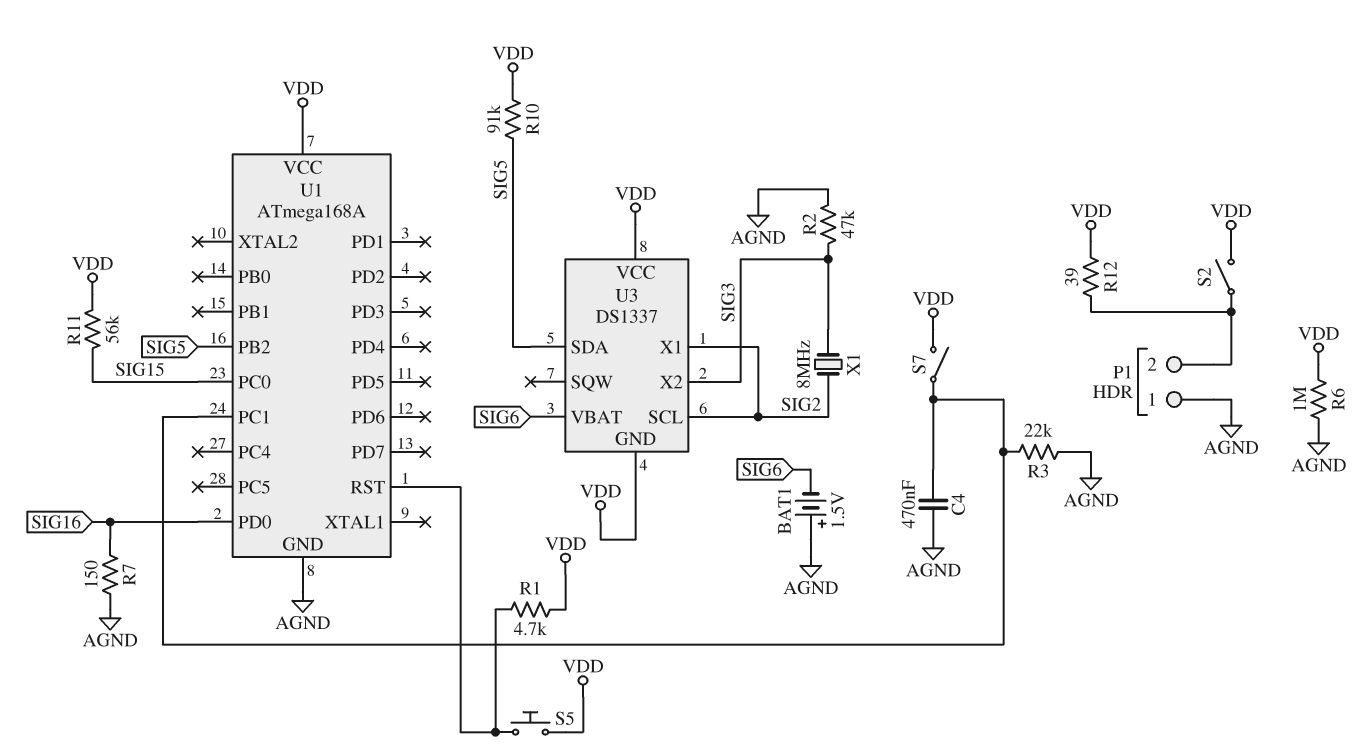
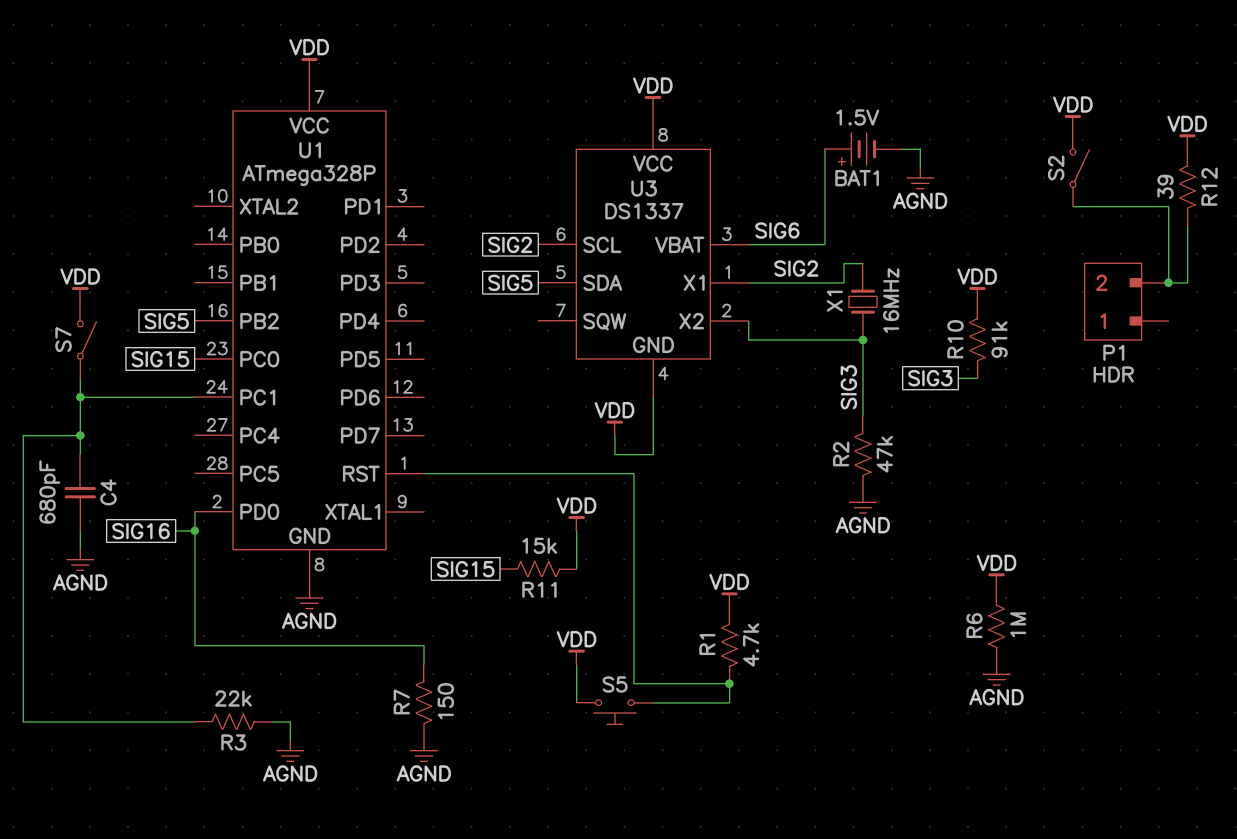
BAT1: 1.5V (plus AGND, minus SIG6) -> 1.5V (plus SIG6, minus AGND)
C4: 470nF (AGND, U1/PC1) -> 680pF (AGND, U1/PC1)
P1 pin 1: AGND -> none
R10: 91k (SIG5, VDD) -> 91k (SIG3, VDD)
R11: 56k (SIG15, VDD) -> 15k (SIG15, VDD)
U1: ATmega168A -> ATmega328P
X1: 8MHz (SIG2, SIG3) -> 16MHz (SIG2, SIG3)

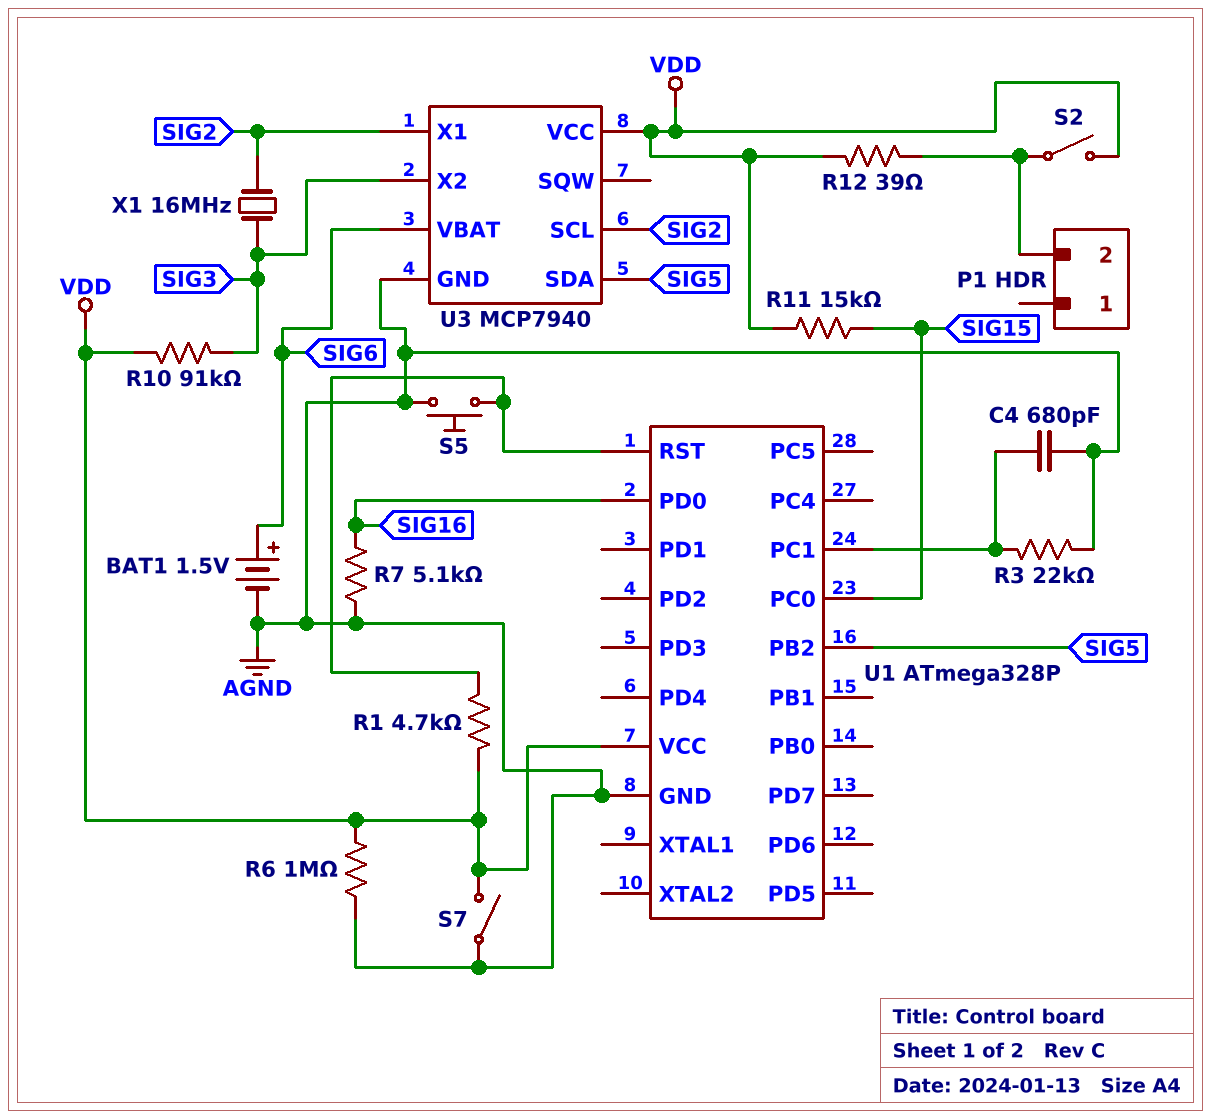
R2: 47k (AGND, SIG3) -> none
R7: 150 (AGND, SIG16) -> 5.1k (AGND, SIG16)
S5: button (U1/RST, VDD) -> button (AGND, U1/RST)
S7: switch (U1/PC1, VDD) -> switch (AGND, VDD)
U3: DS1337 -> MCP7940
U3 pin GND: VDD -> AGND

